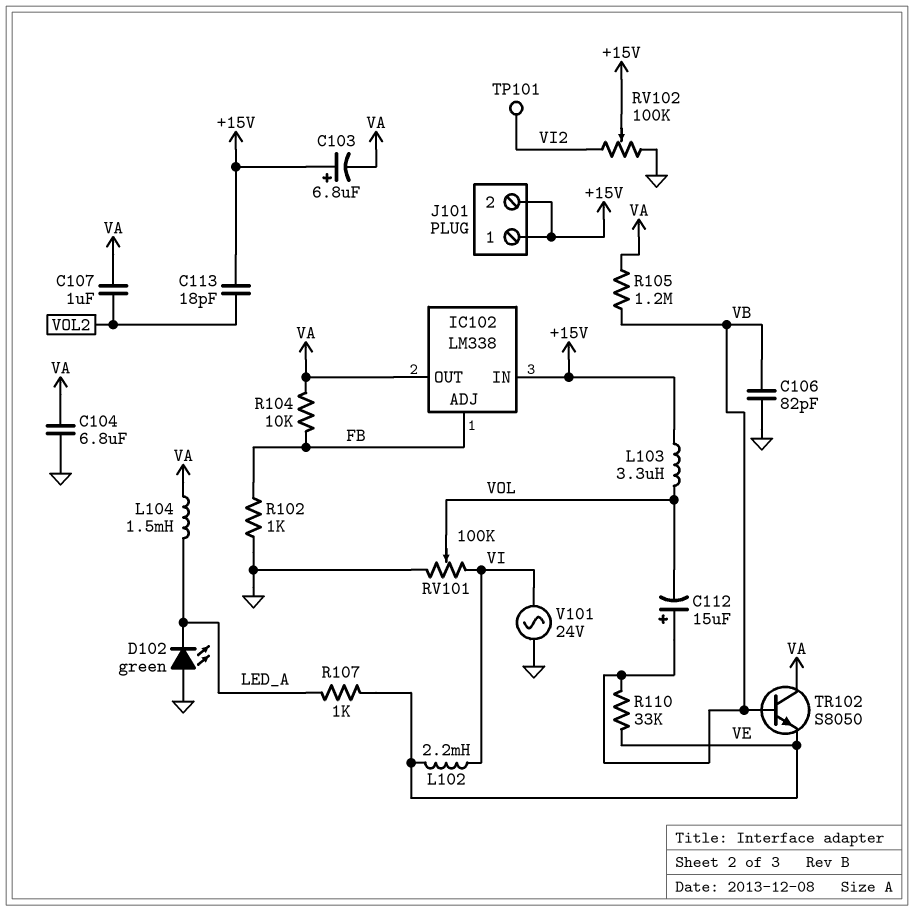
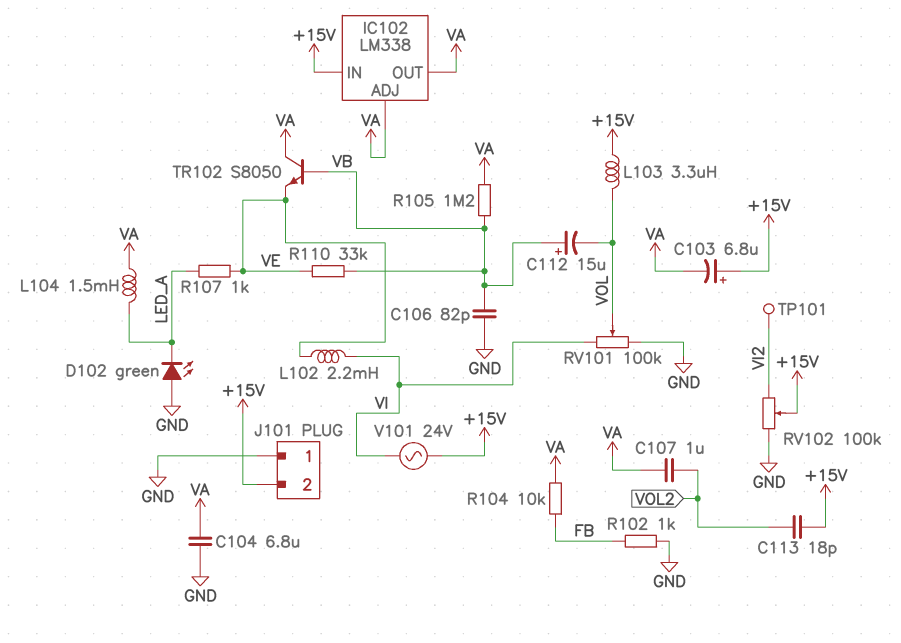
IC102 pin ADJ: FB -> VA
J101 pin 1: +15V -> GND
V101: AC 24V (GND, VI) -> AC 24V (+15V, VI)

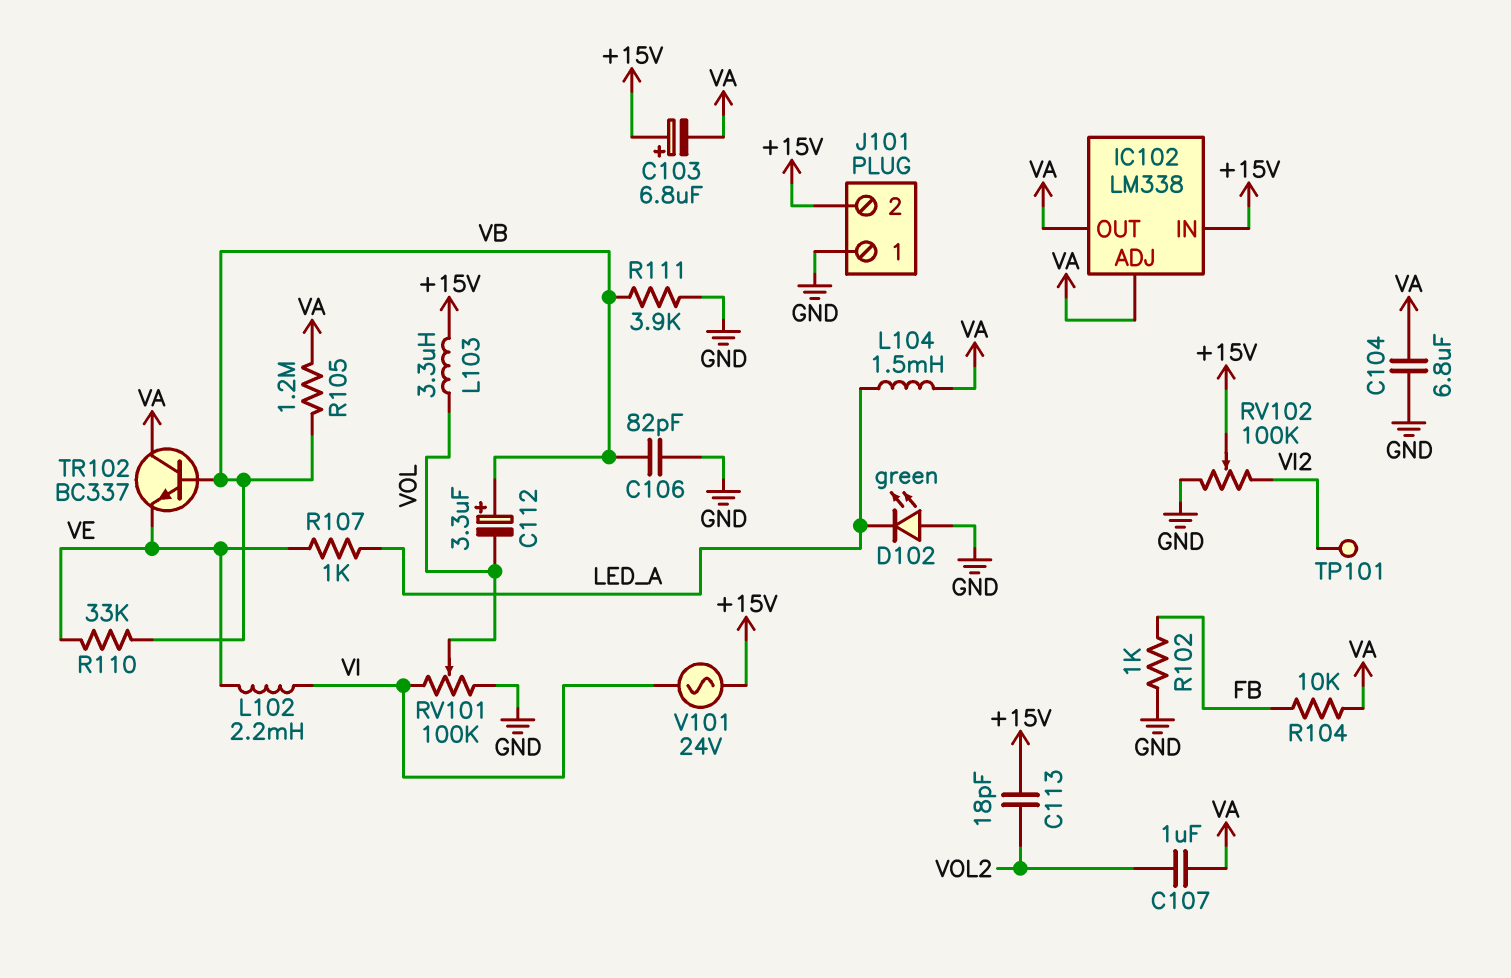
C112: 15uF (plus VB, minus VOL) -> 3.3uF (plus VB, minus VOL)
R111: none -> 3.9k (GND, VB)
TR102: NPN S8050 (B VB, C VA, E VE) -> NPN BC337 (B VB, C VA, E VE)

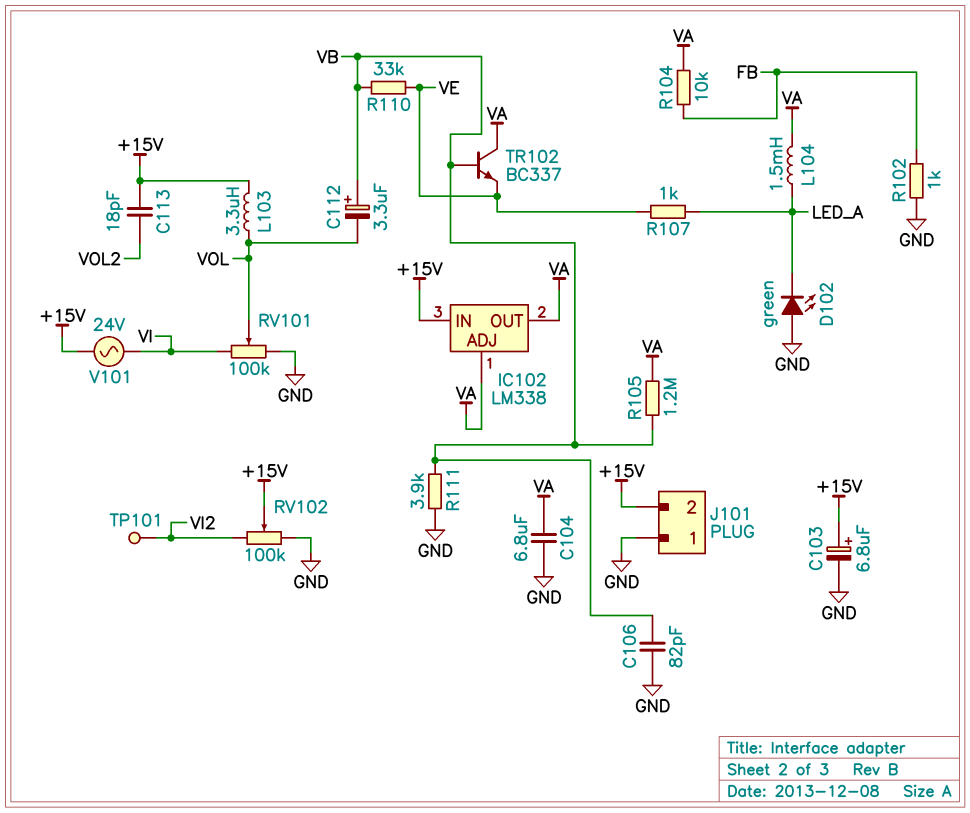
C103: 6.8uF (plus +15V, minus VA) -> 6.8uF (plus +15V, minus GND)
C107: 1uF (VA, VOL2) -> none
L102: 2.2mH (VE, VI) -> none

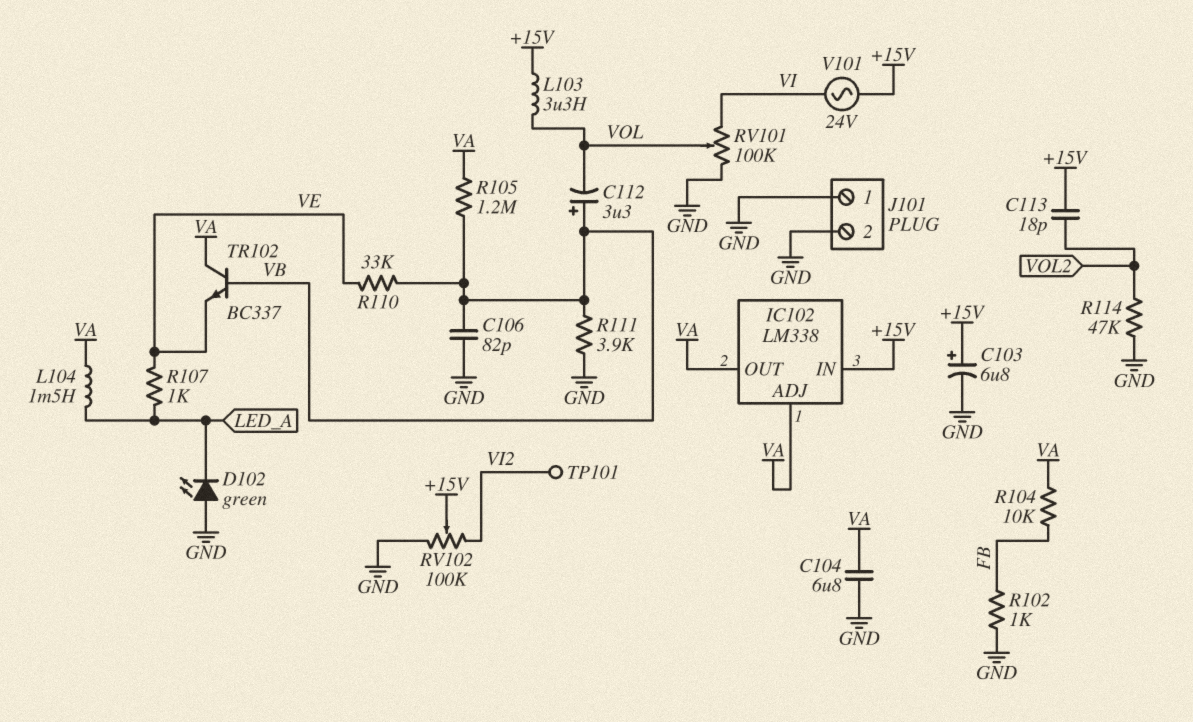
J101 pin 2: +15V -> GND
R114: none -> 47k (GND, VOL2)

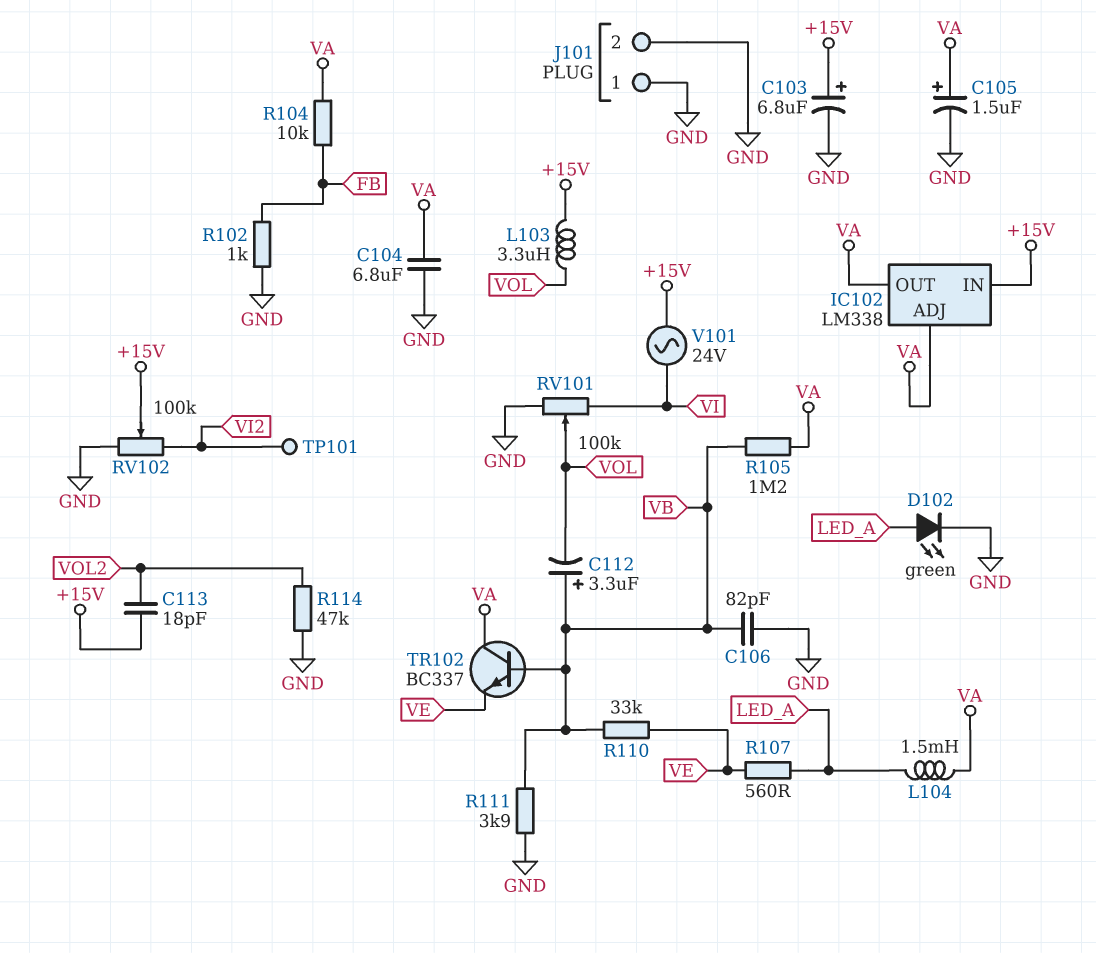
C105: none -> 1.5uF (plus VA, minus GND)
D102: LED green (A GND, K LED_A) -> LED green (A LED_A, K GND)
R107: 1k (LED_A, VE) -> 560 (LED_A, VE)

